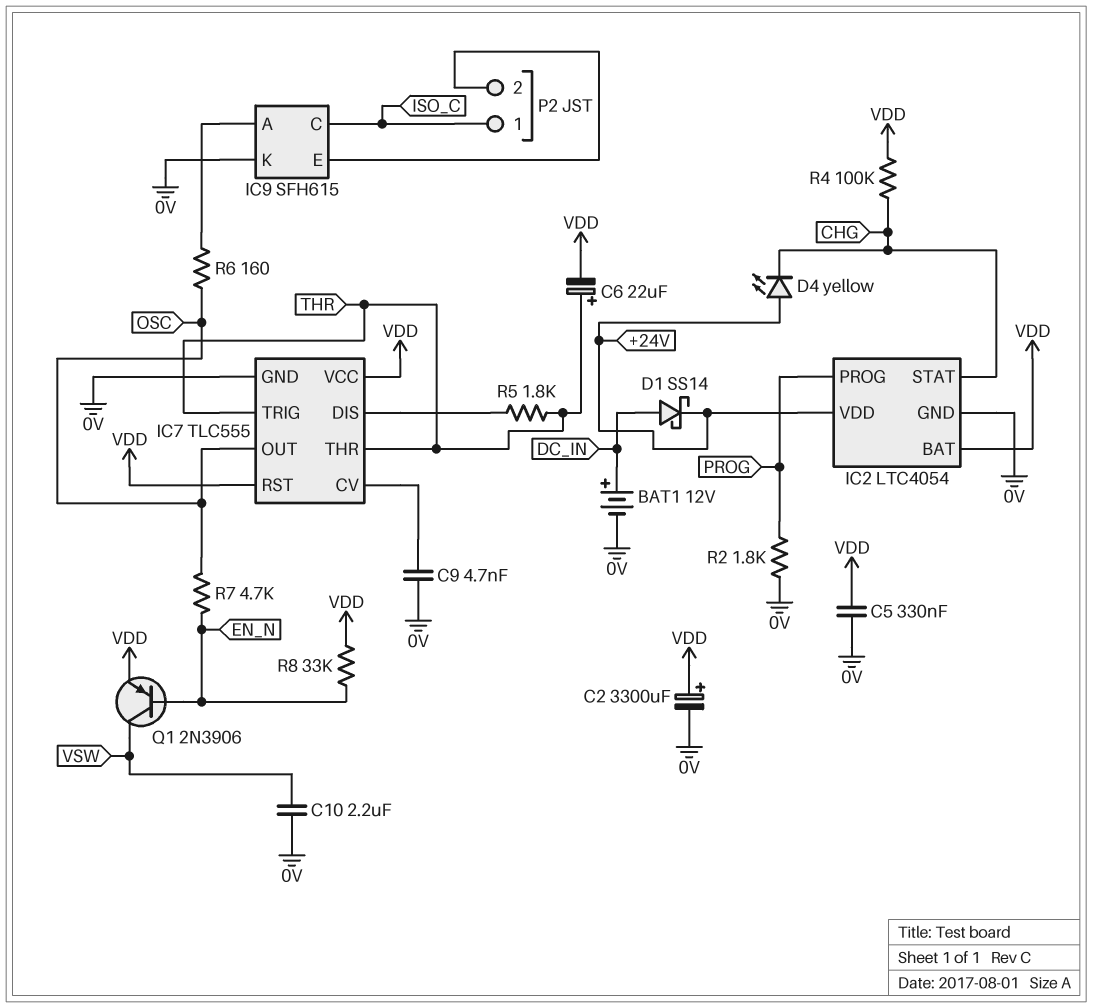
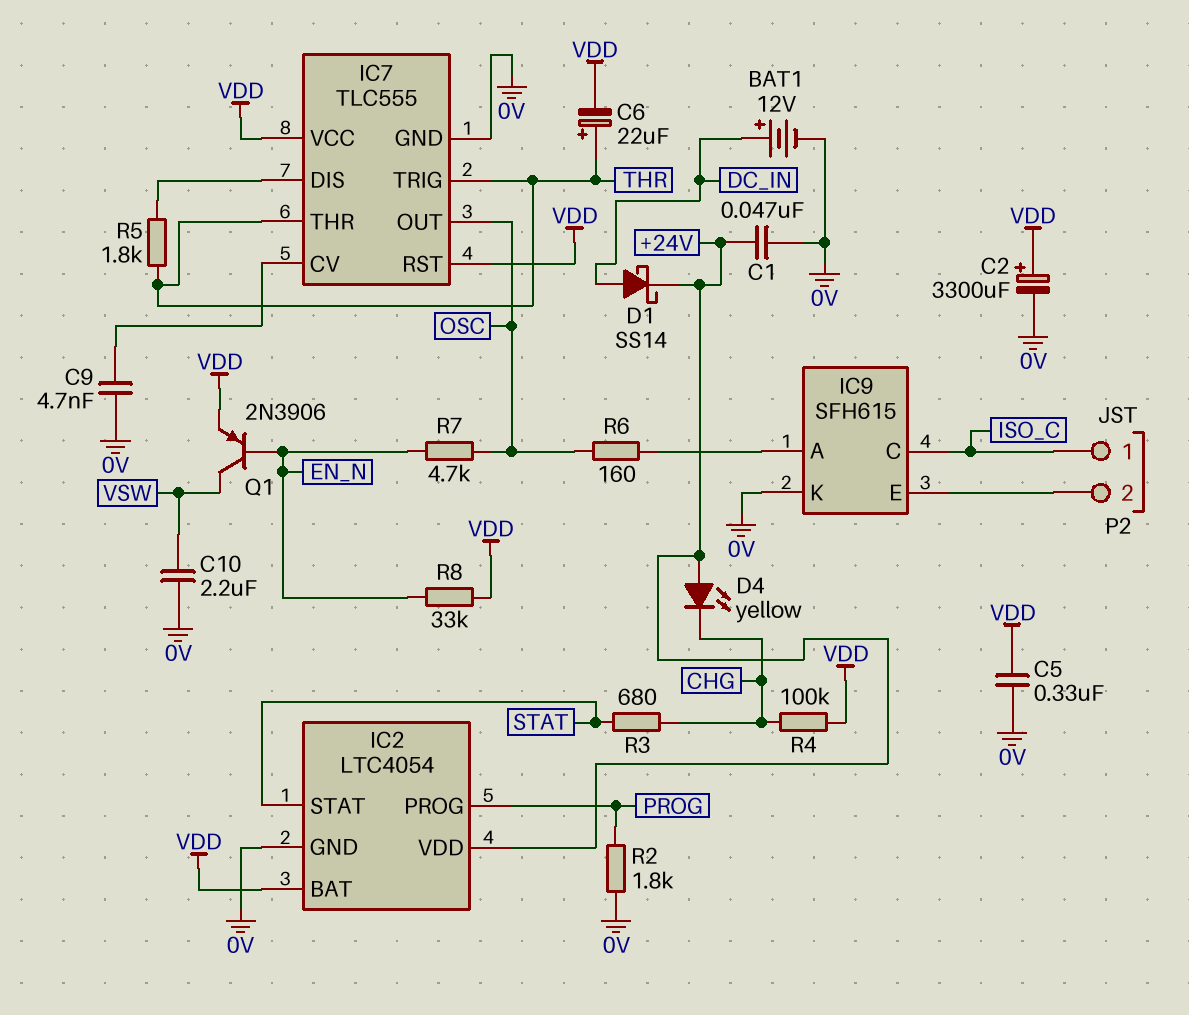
C1: none -> 47nF (+24V, 0V)
IC2 pin STAT: CHG -> STAT
R3: none -> 680 (CHG, STAT)

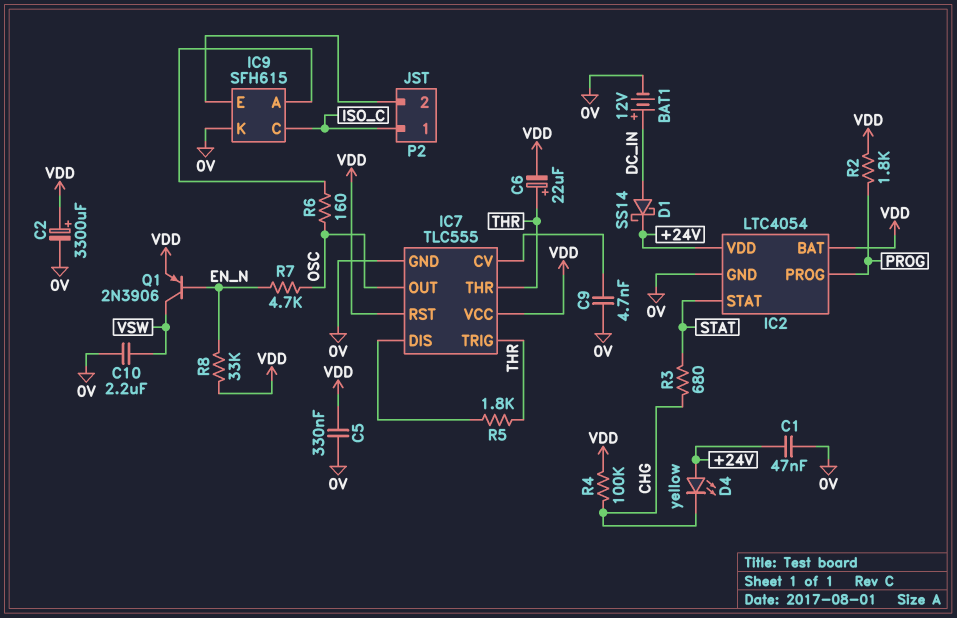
R2: 1.8k (0V, PROG) -> 1.8k (PROG, VDD)

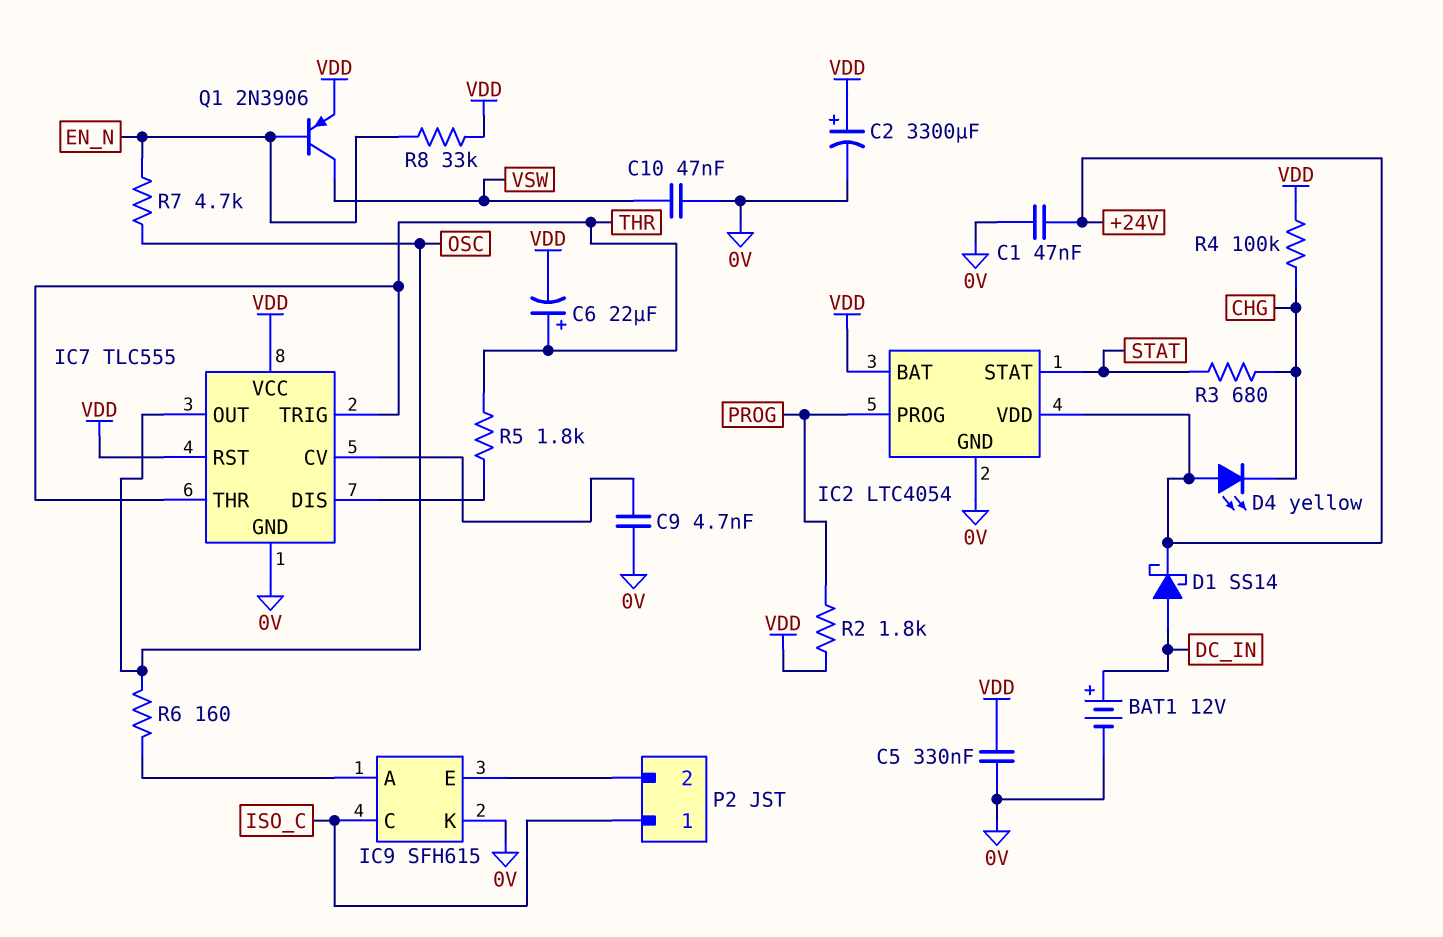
C10: 2.2uF (0V, VSW) -> 47nF (0V, VSW)

